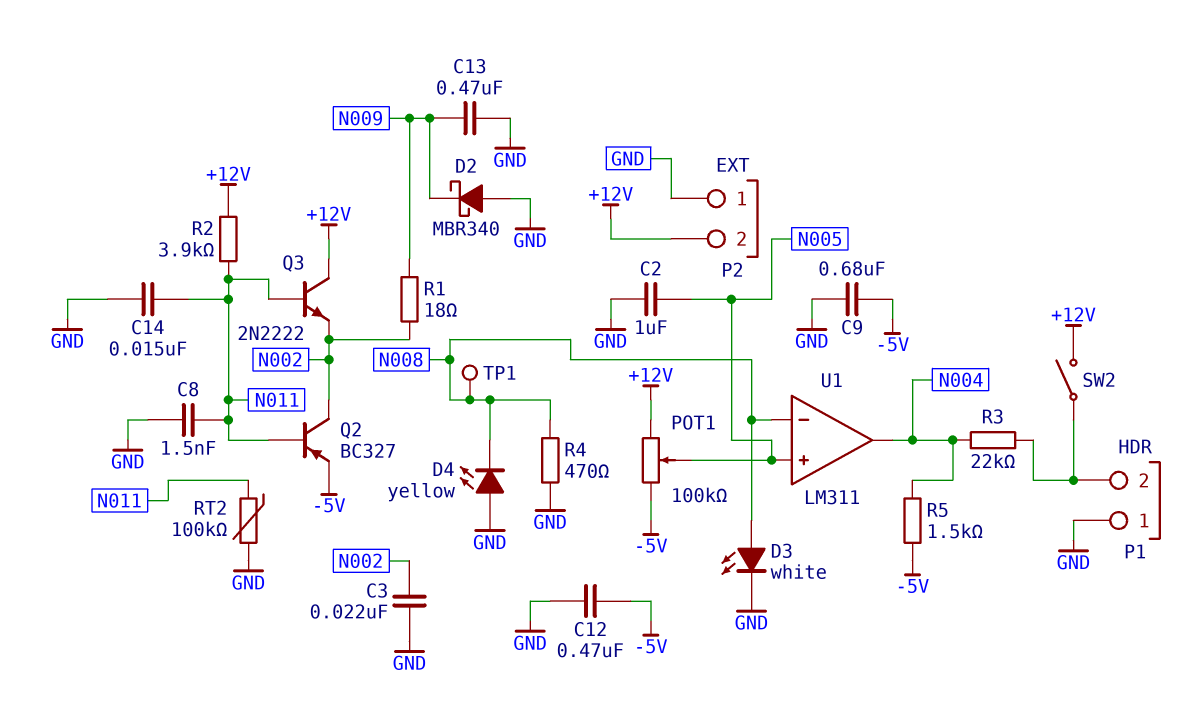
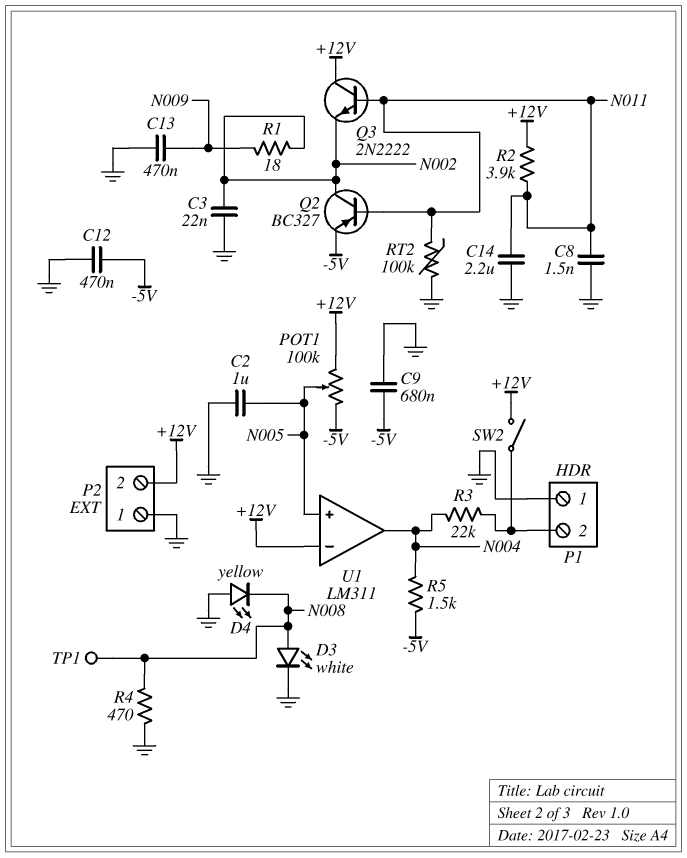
C14: 15nF (GND, N011) -> 2.2uF (GND, N011)
D2: schottky MBR340 (A GND, K N009) -> none
U1 pin in-: N008 -> +12V

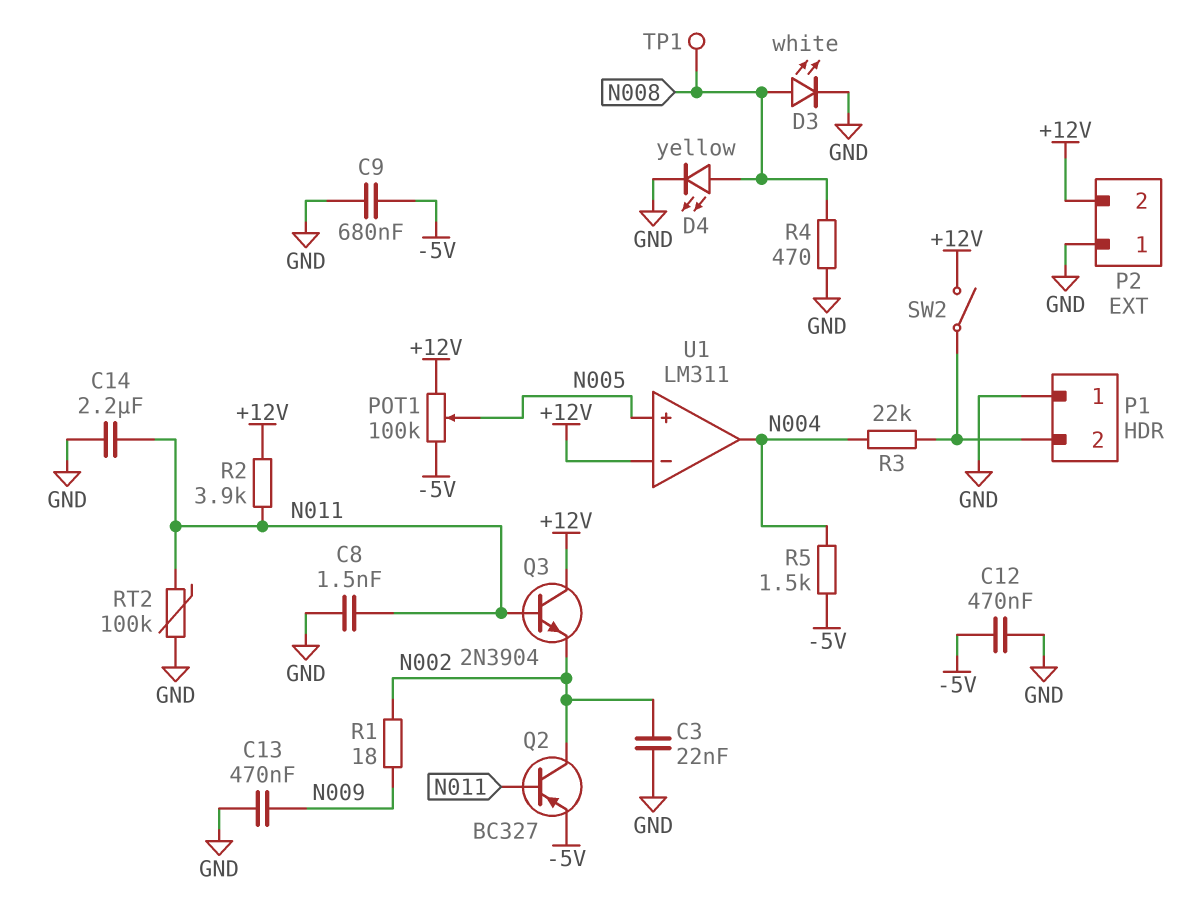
C2: 1uF (GND, N005) -> none
D4: LED yellow (A GND, K N008) -> LED yellow (A N008, K GND)
Q3: NPN 2N2222 (B N011, C +12V, E N002) -> NPN 2N3904 (B N011, C +12V, E N002)

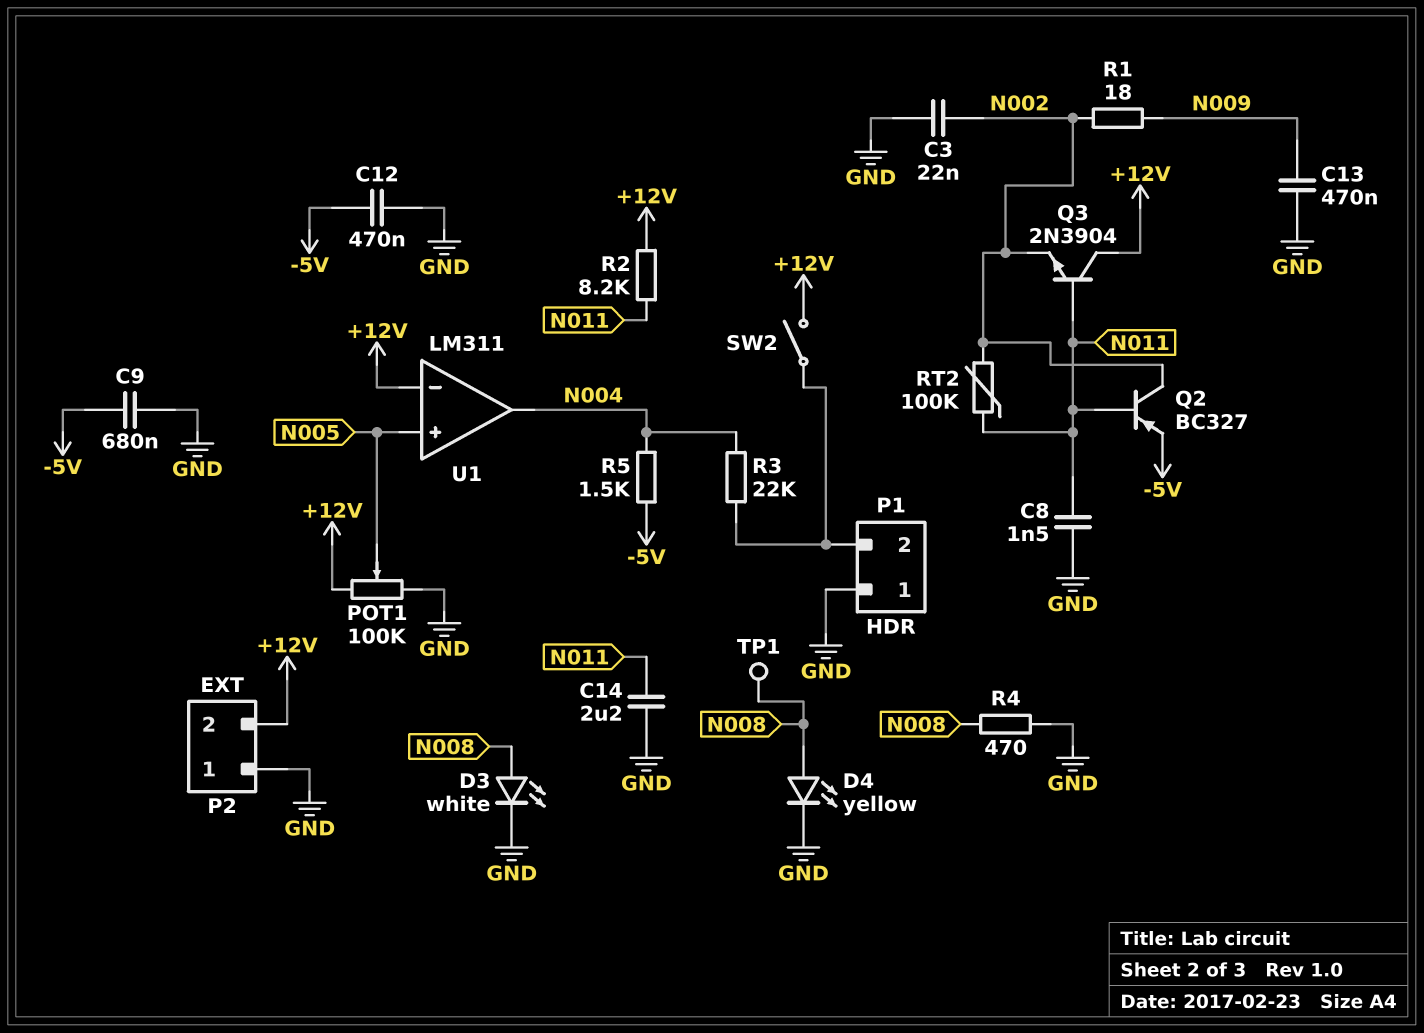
POT1: 100k (+12V, -5V, wiper N005) -> 100k (+12V, GND, wiper N005)
R2: 3.9k (+12V, N011) -> 8.2k (+12V, N011)
RT2: 100k (GND, N011) -> 100k (N002, N011)

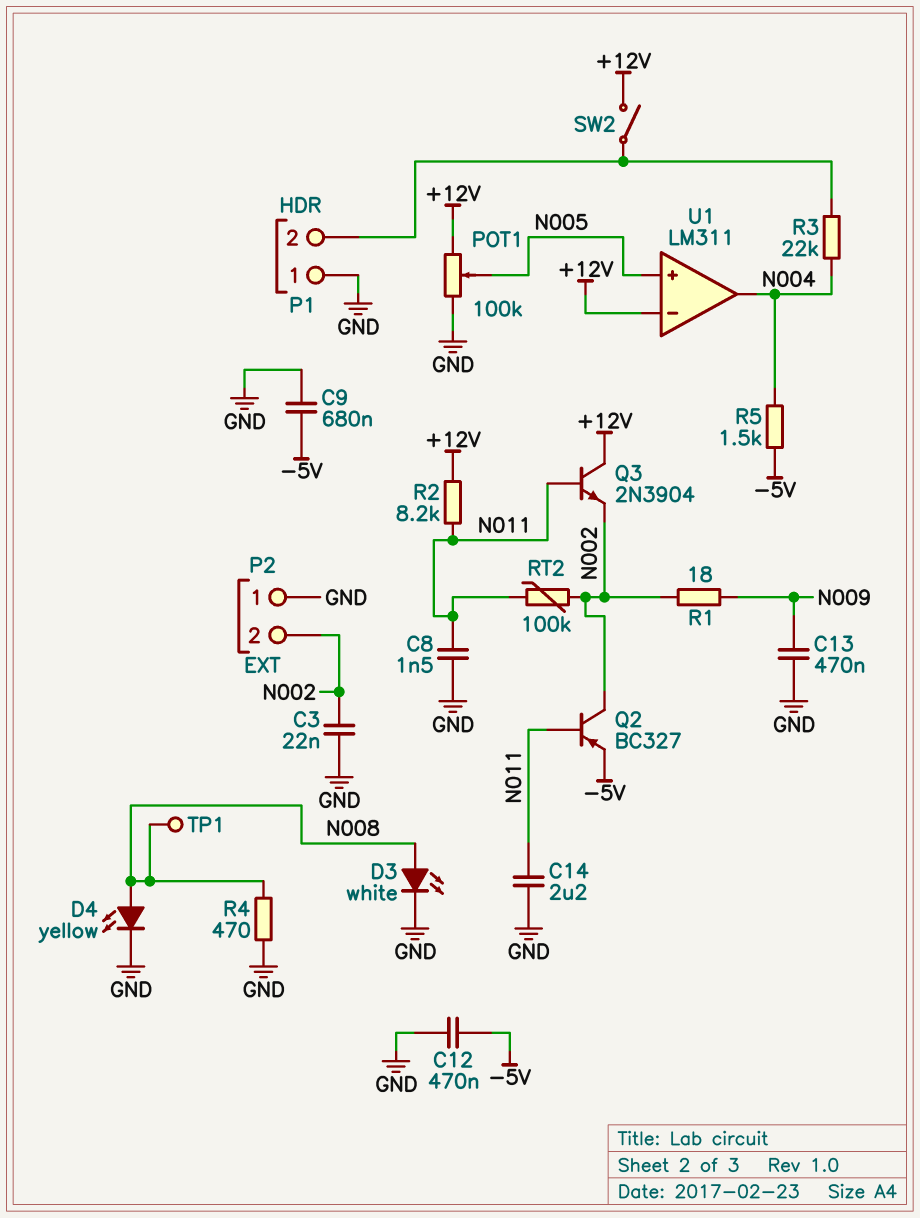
P2 pin 2: +12V -> N002

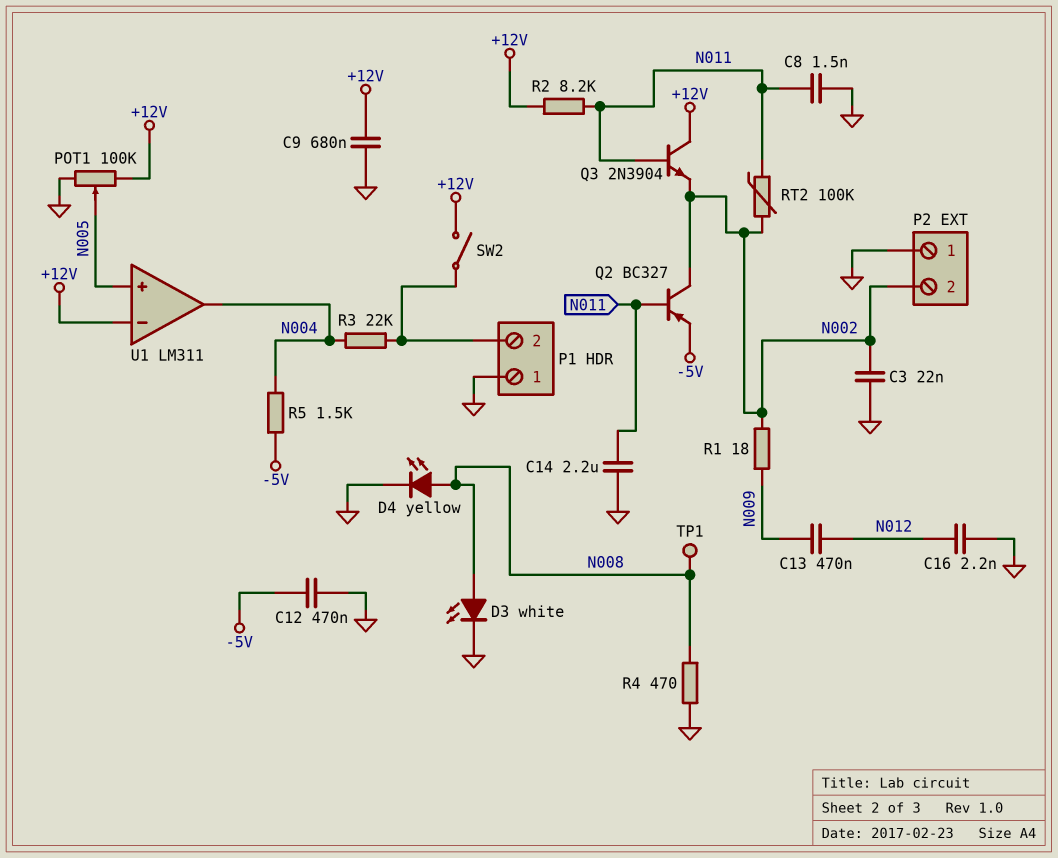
C9: 680nF (-5V, GND) -> 680nF (+12V, GND)
C13: 470nF (GND, N009) -> 470nF (N009, N012)
C16: none -> 2.2nF (GND, N012)

